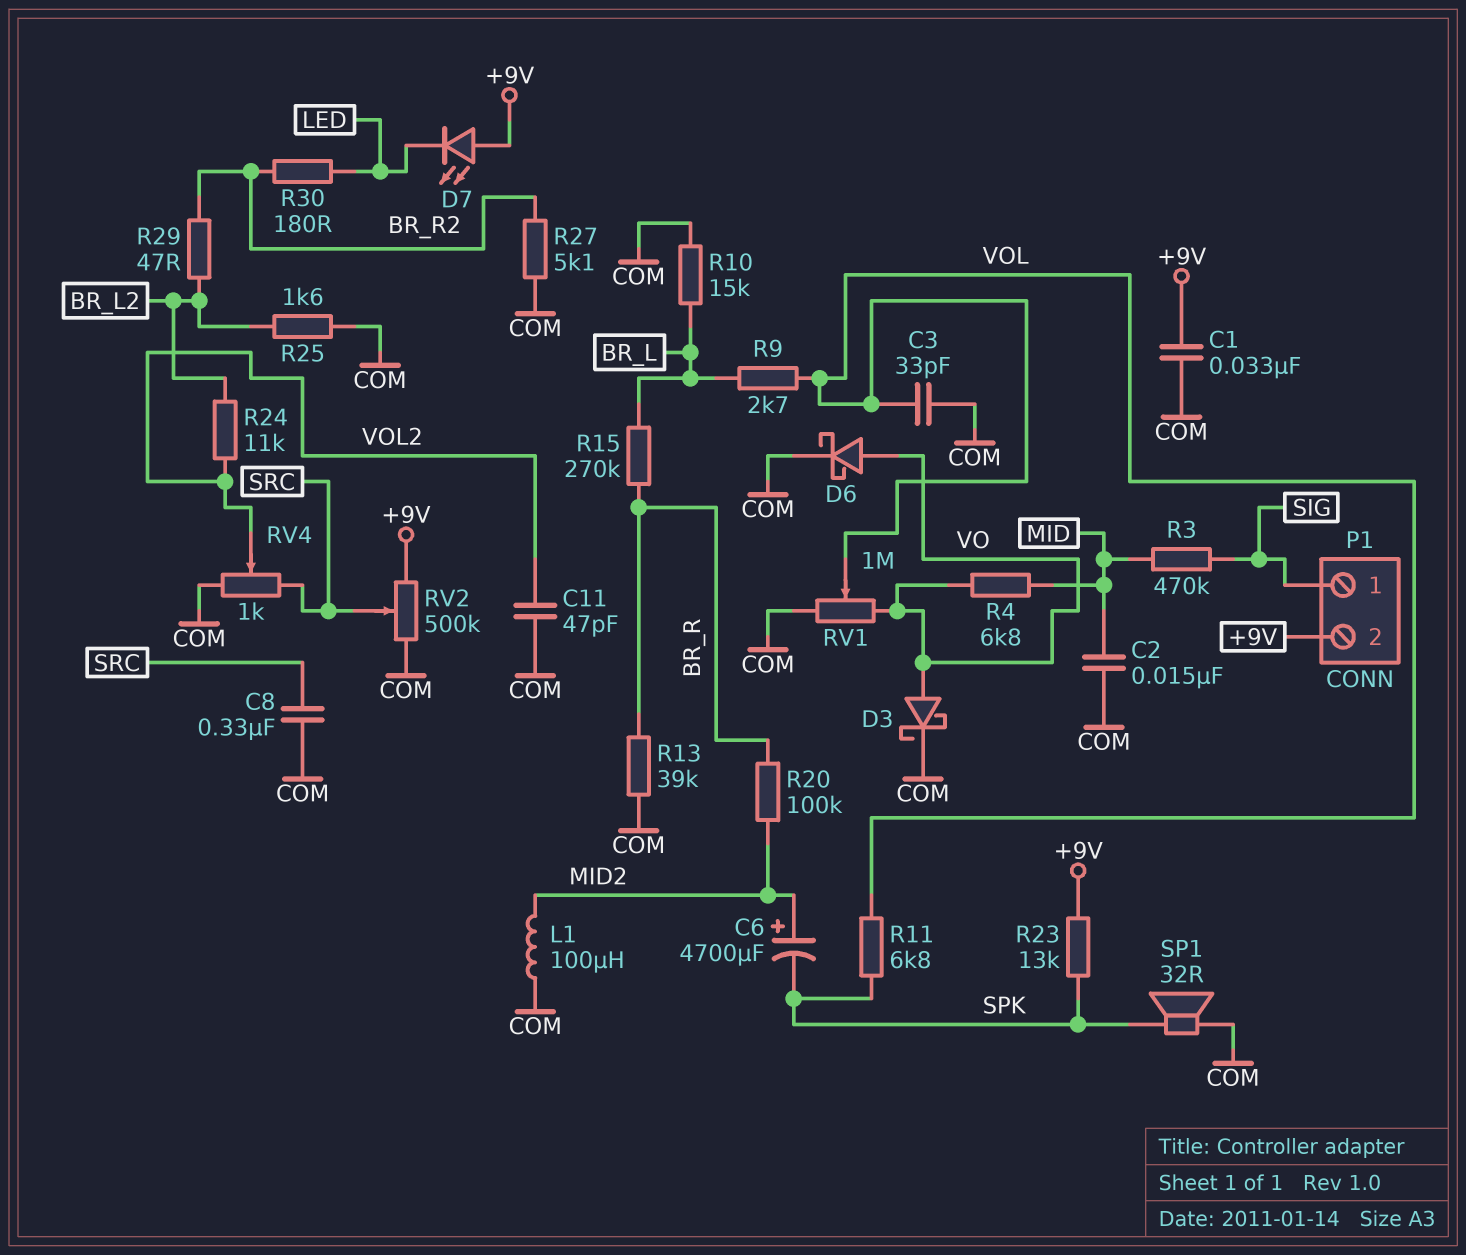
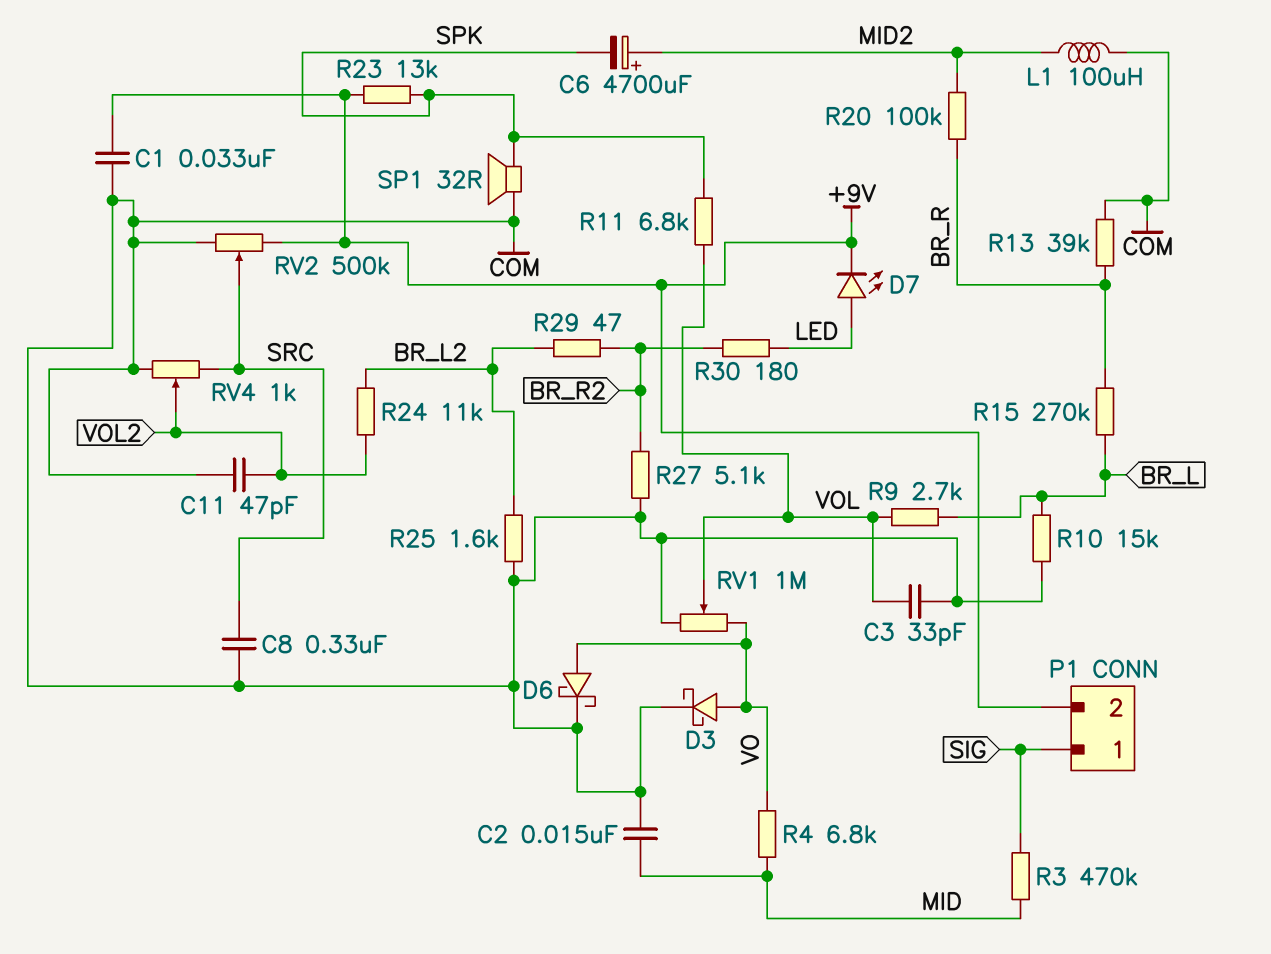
D7: LED (A +9V, K LED) -> LED (A LED, K +9V)

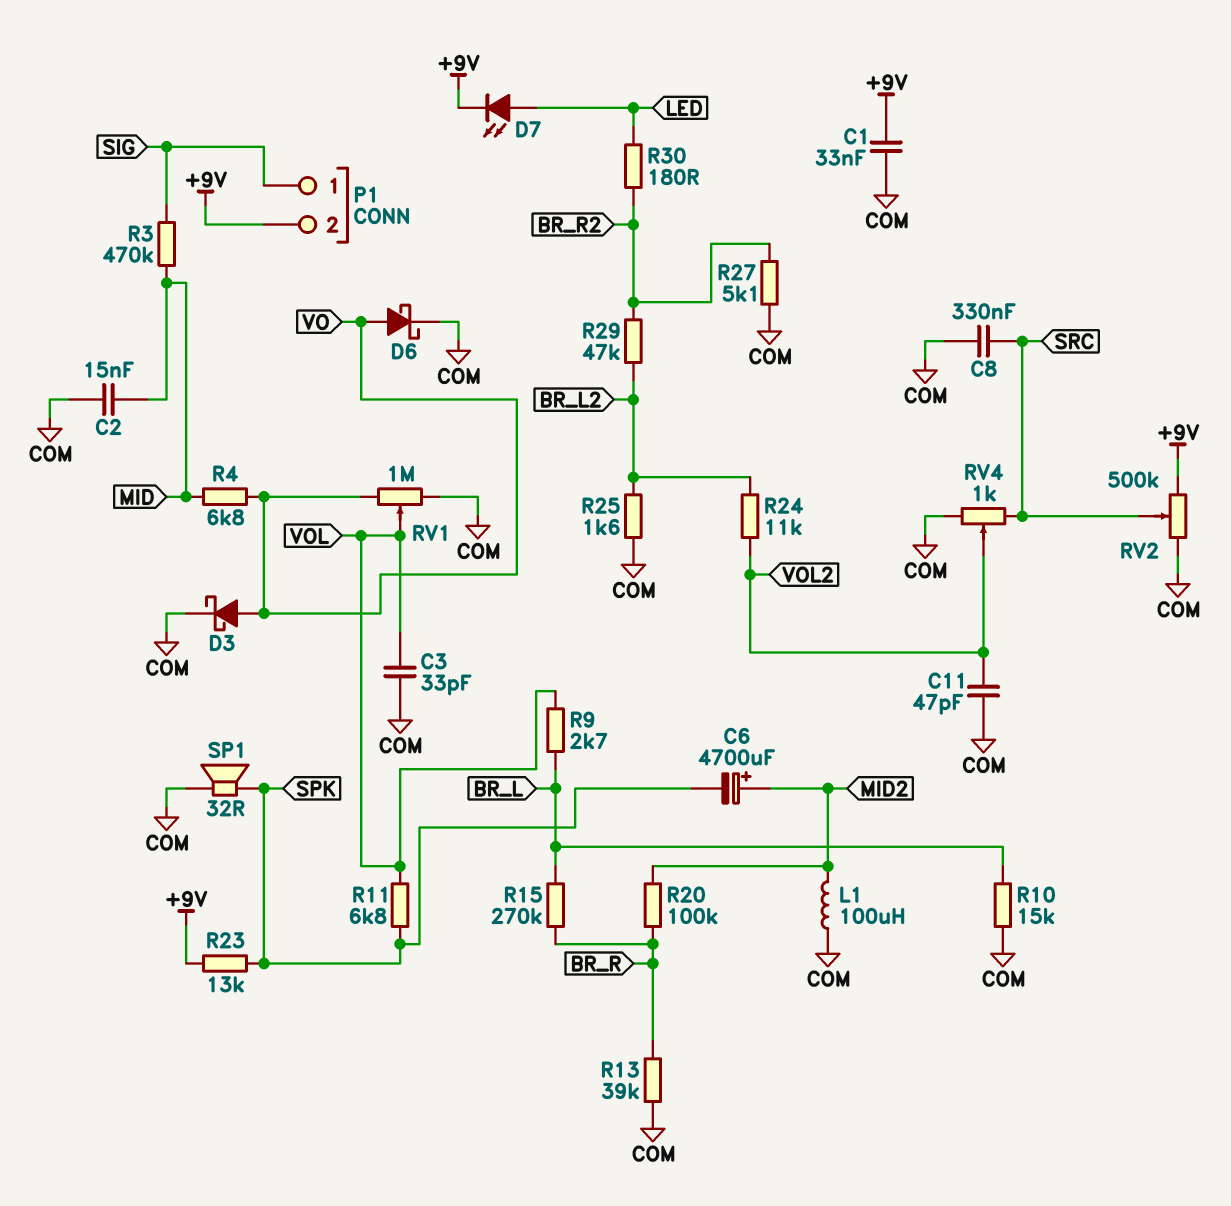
R29: 47 (BR_L2, BR_R2) -> 47k (BR_L2, BR_R2)

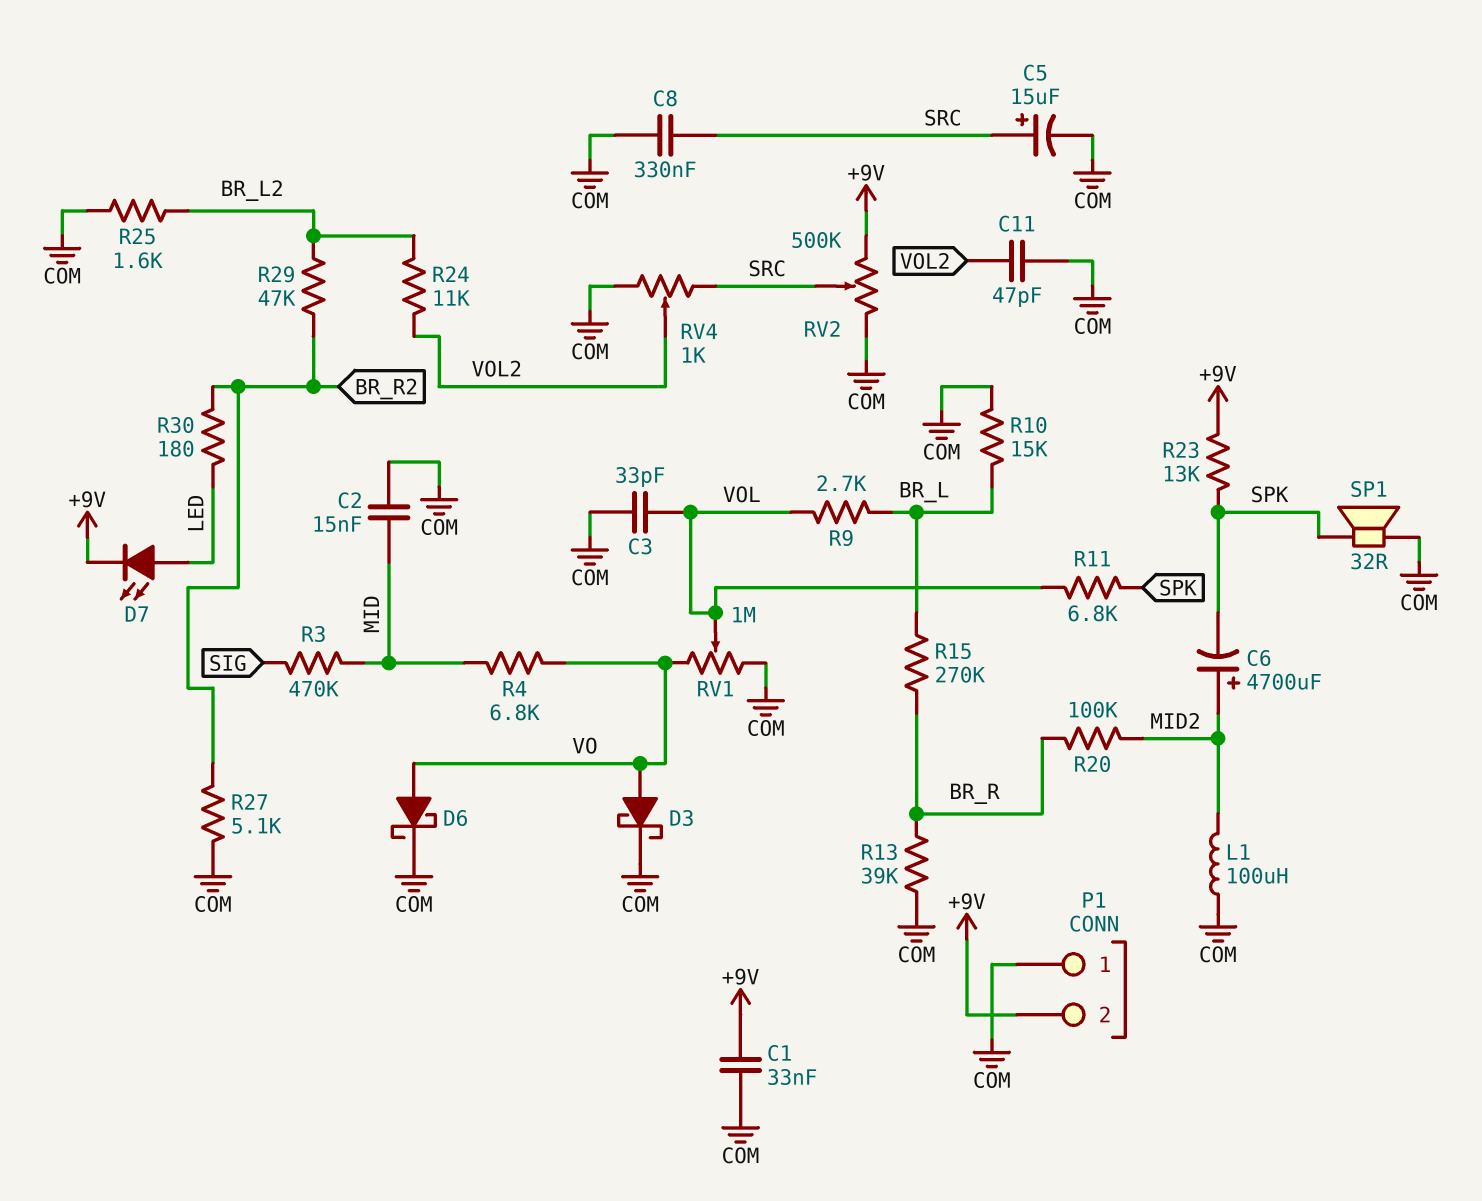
C5: none -> 15uF (plus SRC, minus COM)
P1 pin 1: SIG -> COM

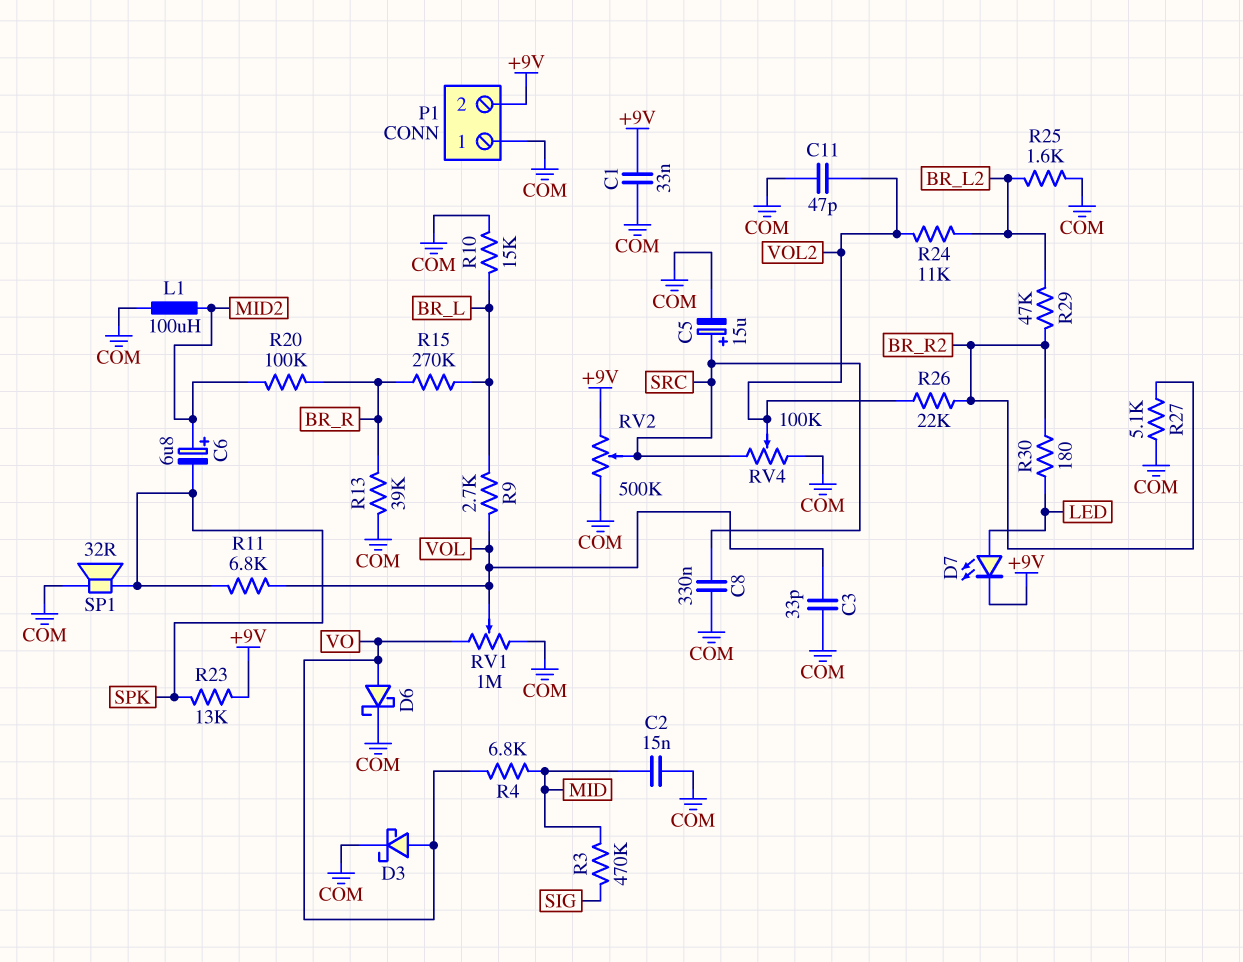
C6: 4700uF (plus MID2, minus SPK) -> 6.8uF (plus MID2, minus SPK)
R26: none -> 22k (BR_R2, VOL2)
RV4: 1k (COM, SRC, wiper VOL2) -> 100k (COM, SRC, wiper VOL2)

